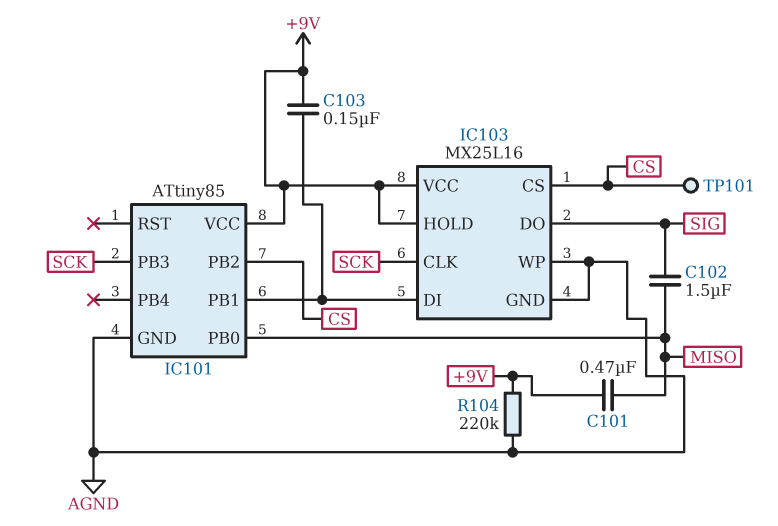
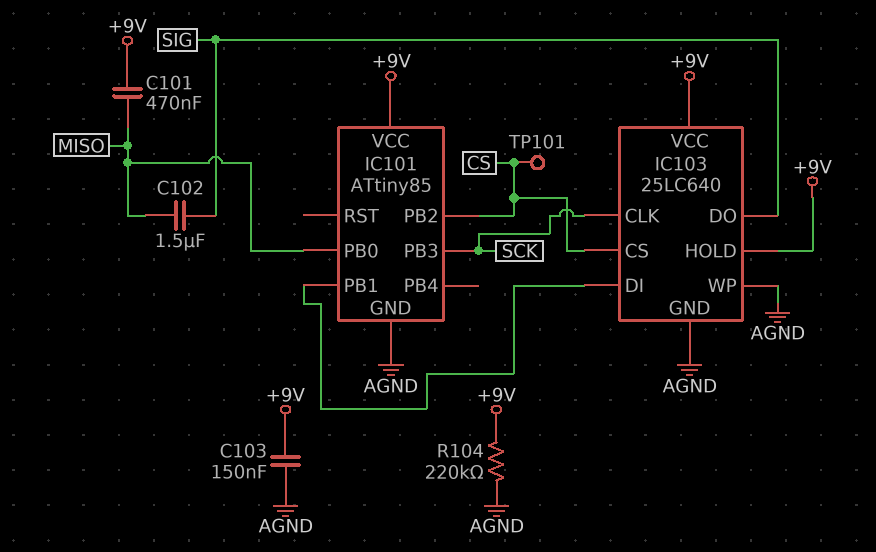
C103: 150nF (+9V, IC101/PB1) -> 150nF (+9V, AGND)
IC103: MX25L16 -> 25LC640

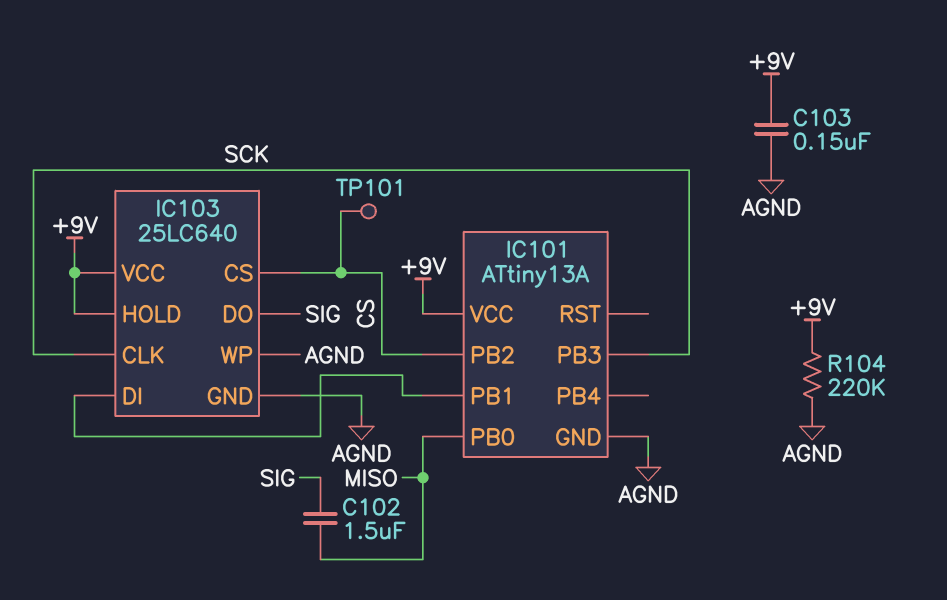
C101: 470nF (+9V, MISO) -> none
IC101: ATtiny85 -> ATtiny13A

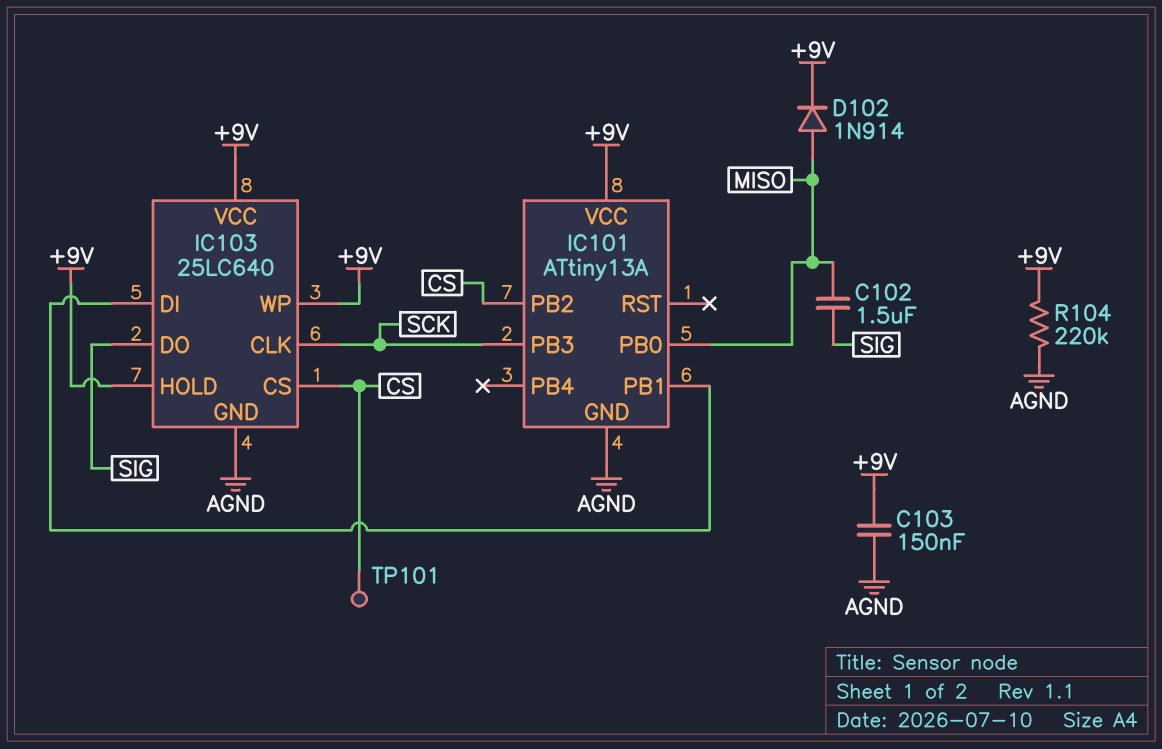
D102: none -> diode 1N914 (A MISO, K +9V)
IC103 pin WP: AGND -> +9V

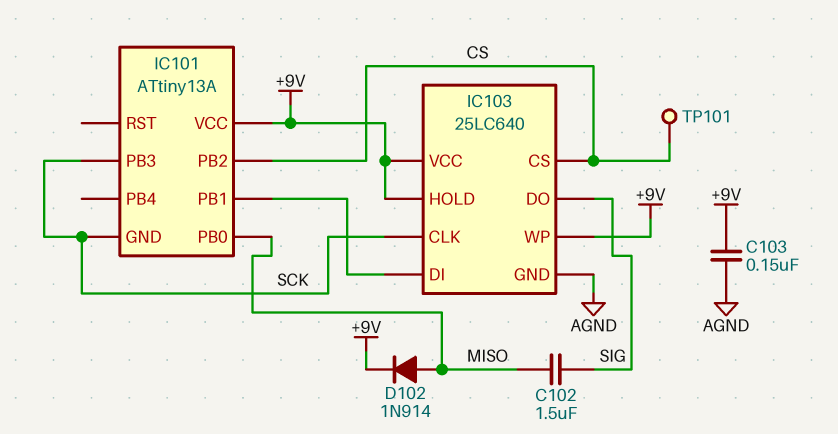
IC101 pin GND: AGND -> SCK
R104: 220k (+9V, AGND) -> none

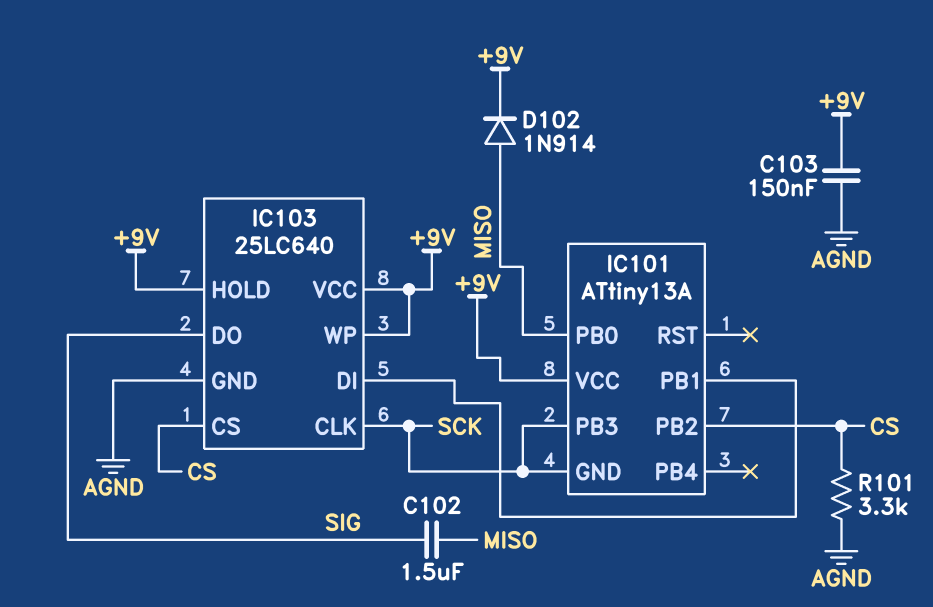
R101: none -> 3.3k (AGND, CS)
TP101: test point (CS) -> none

